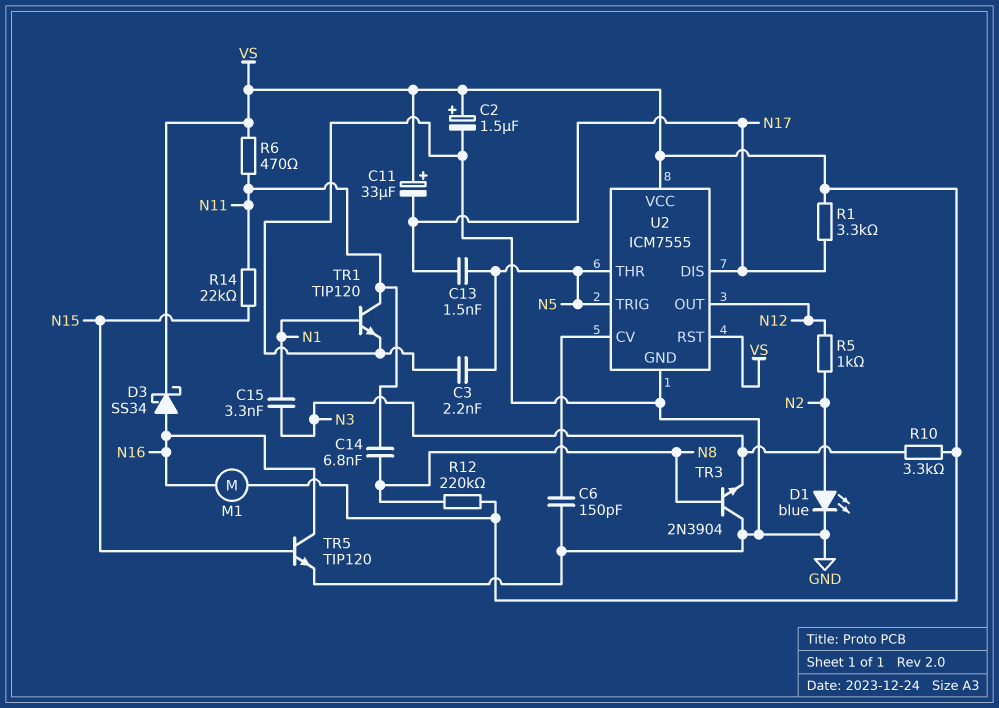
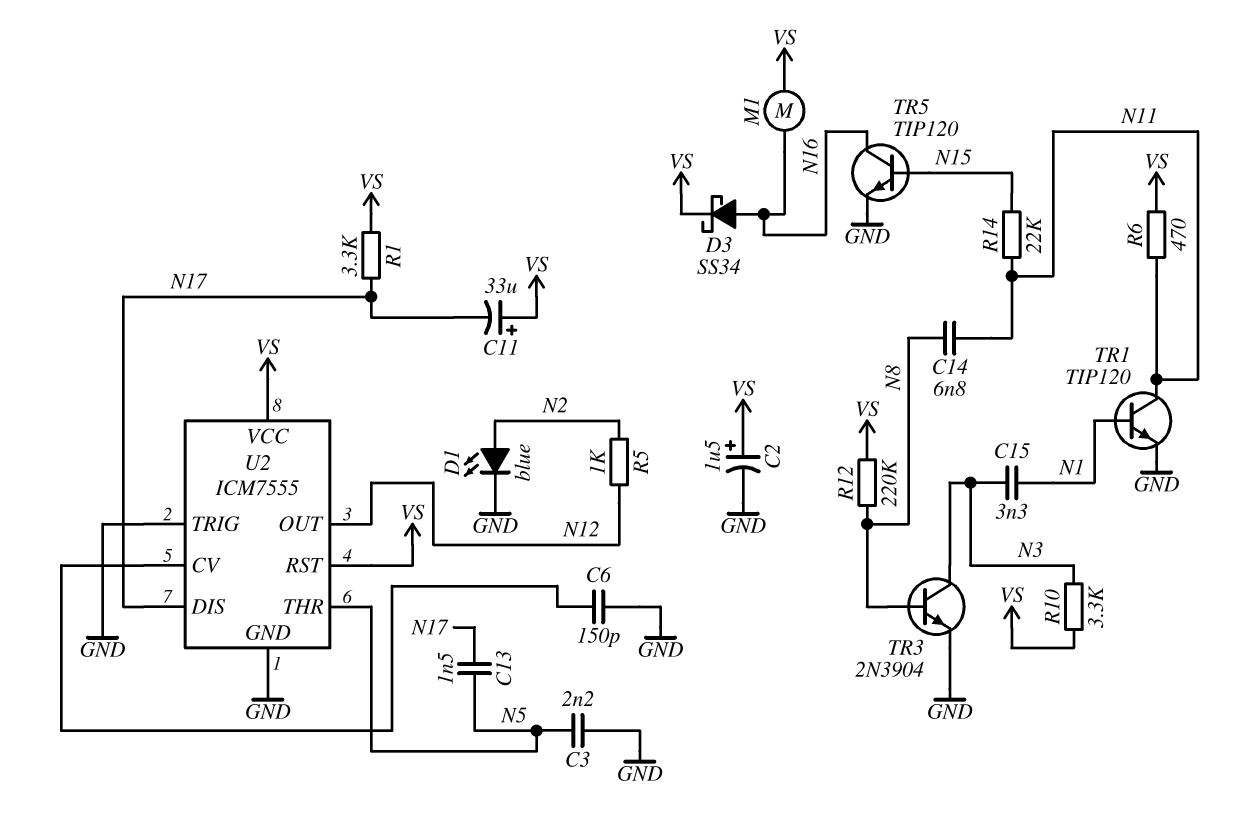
TR3: NPN 2N3904 (B N8, C GND, E N3) -> NPN 2N3904 (B N8, C N3, E GND)
U2 pin TRIG: N5 -> GND

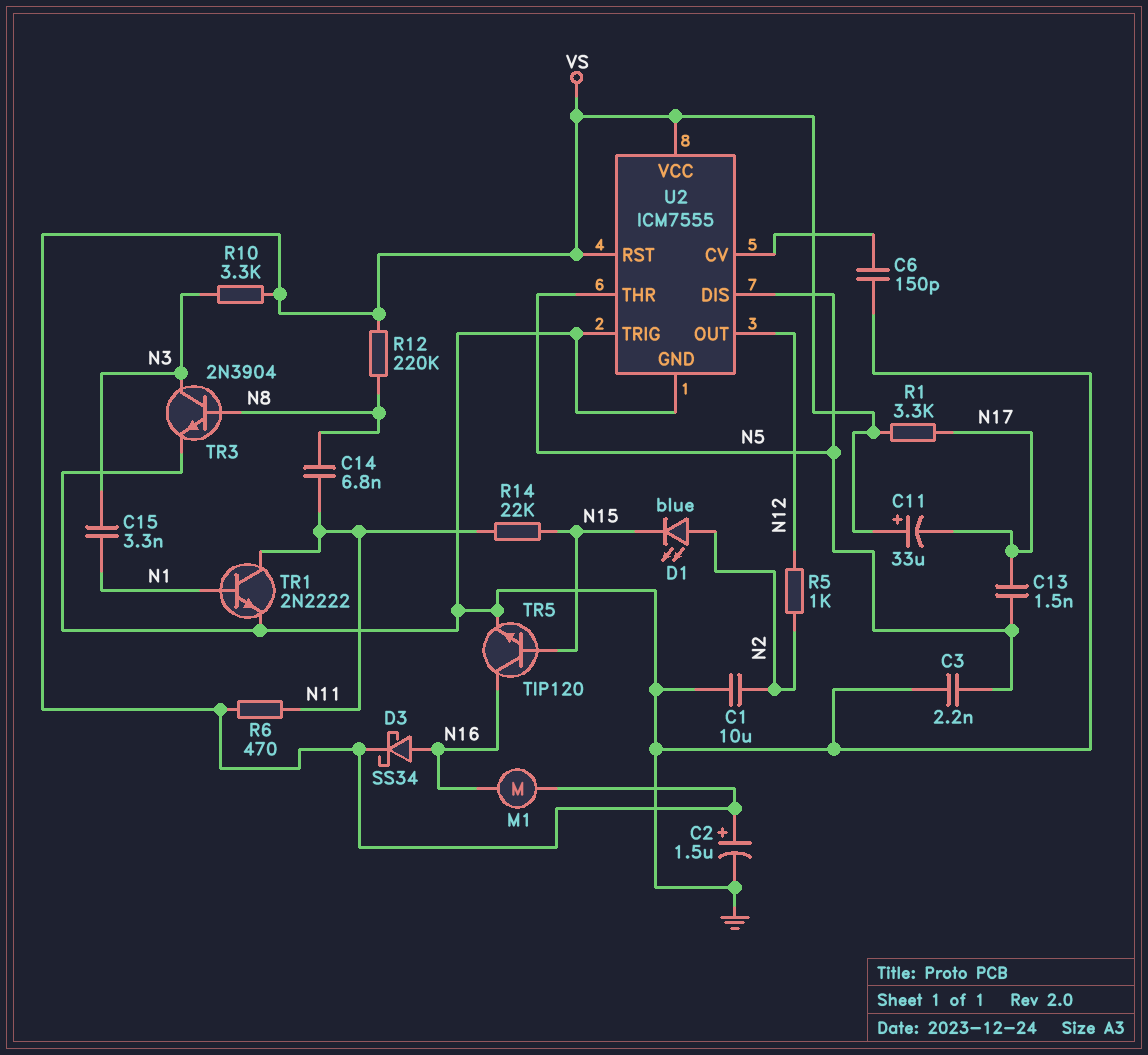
C1: none -> 10uF (GND, N2)
D1: LED blue (A N2, K GND) -> LED blue (A N2, K N15)
TR1: NPN TIP120 (B N1, C N11, E GND) -> NPN 2N2222 (B N1, C N11, E GND)
U2 pin DIS: N17 -> N5

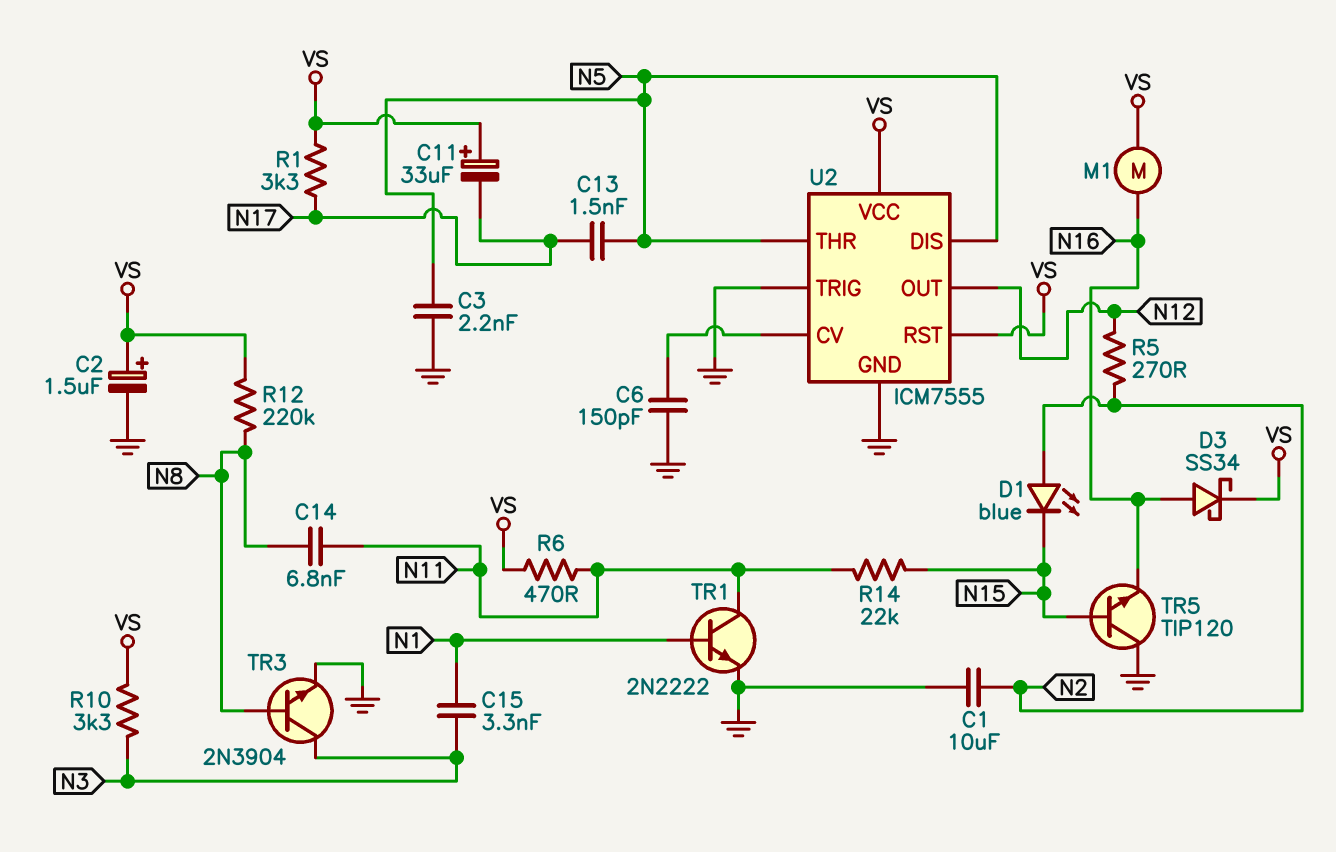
R5: 1k (N2, N12) -> 270 (N2, N12)
TR5: NPN TIP120 (B N15, C N16, E GND) -> NPN TIP120 (B N15, C GND, E N16)

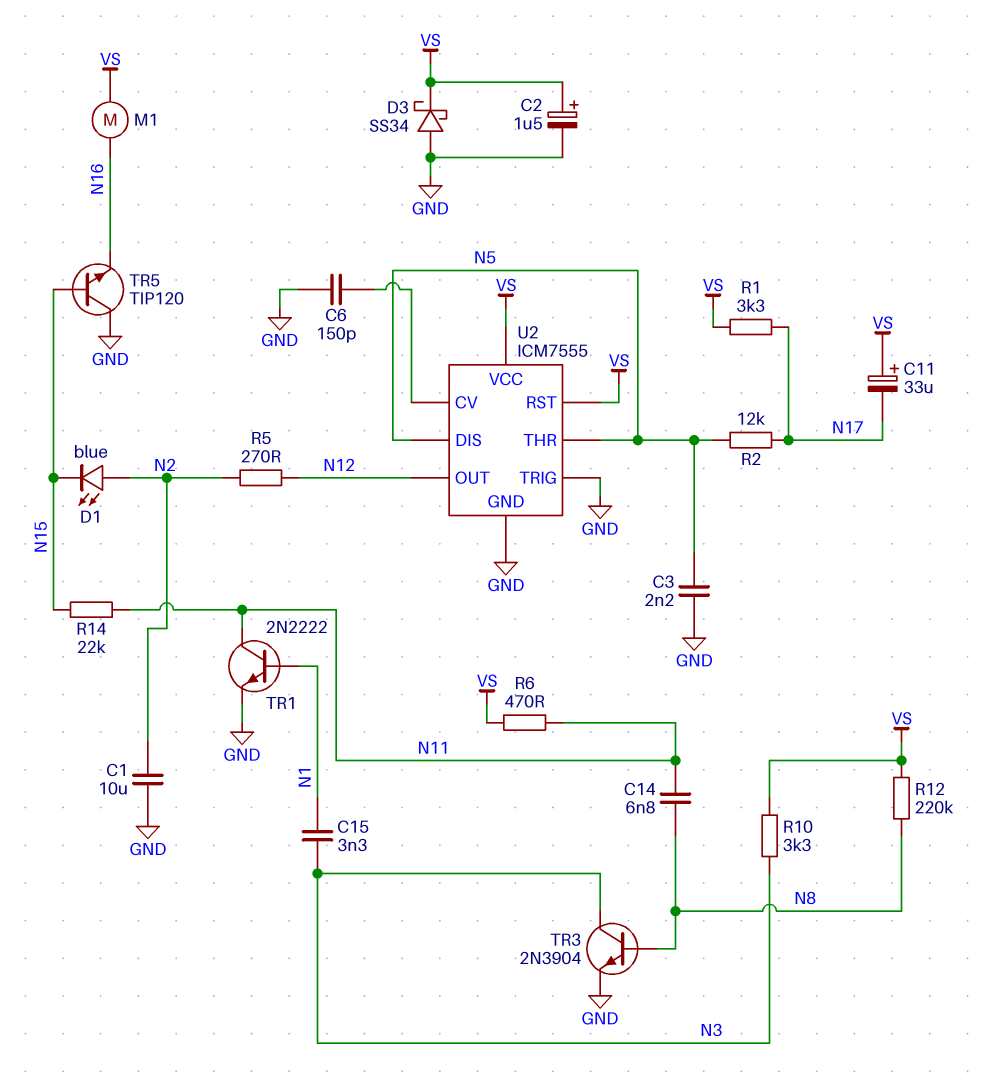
C13: 1.5nF (N5, N17) -> none
D3: schottky SS34 (A N16, K VS) -> schottky SS34 (A GND, K VS)
R2: none -> 12k (N5, N17)

